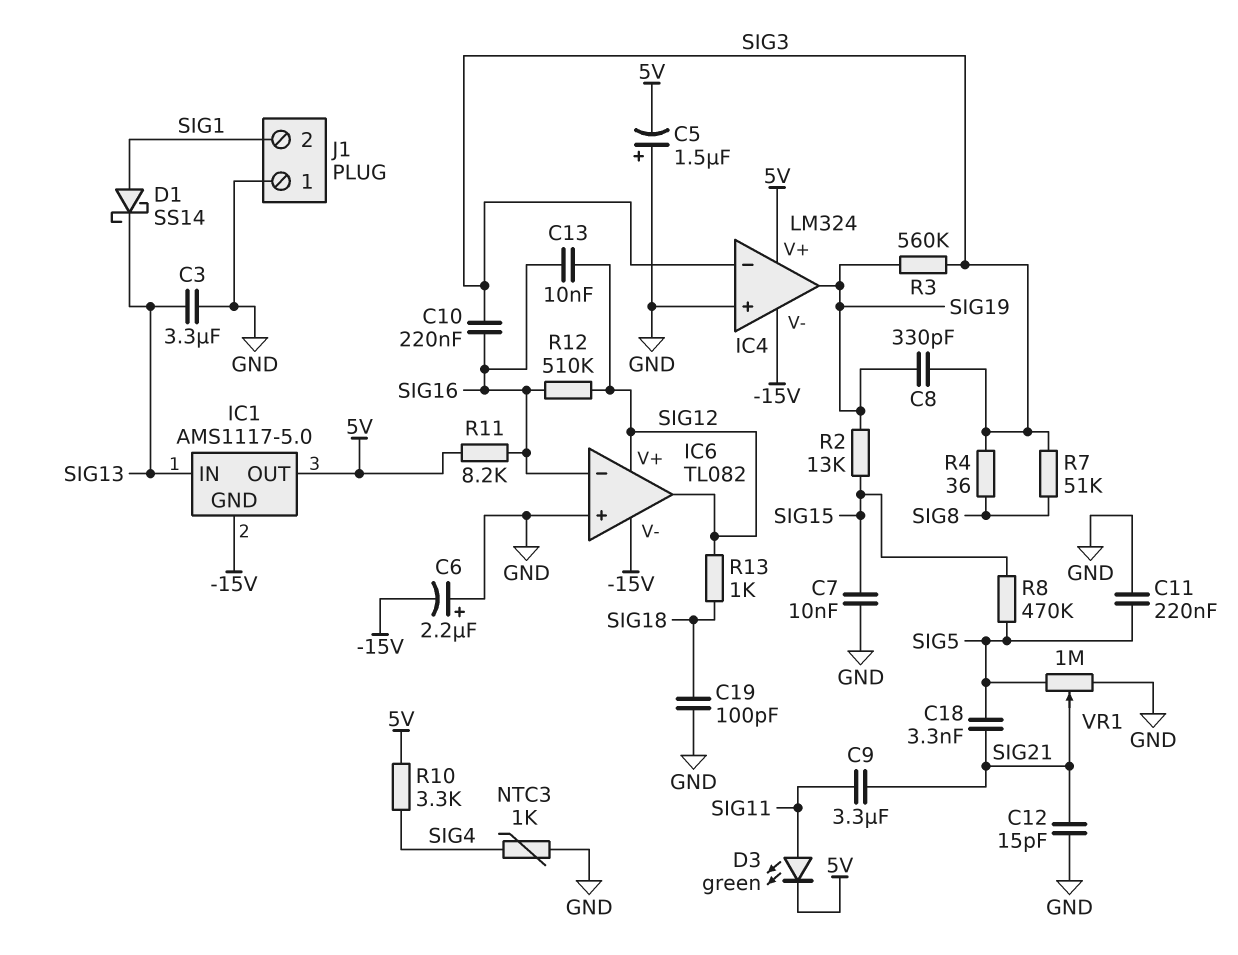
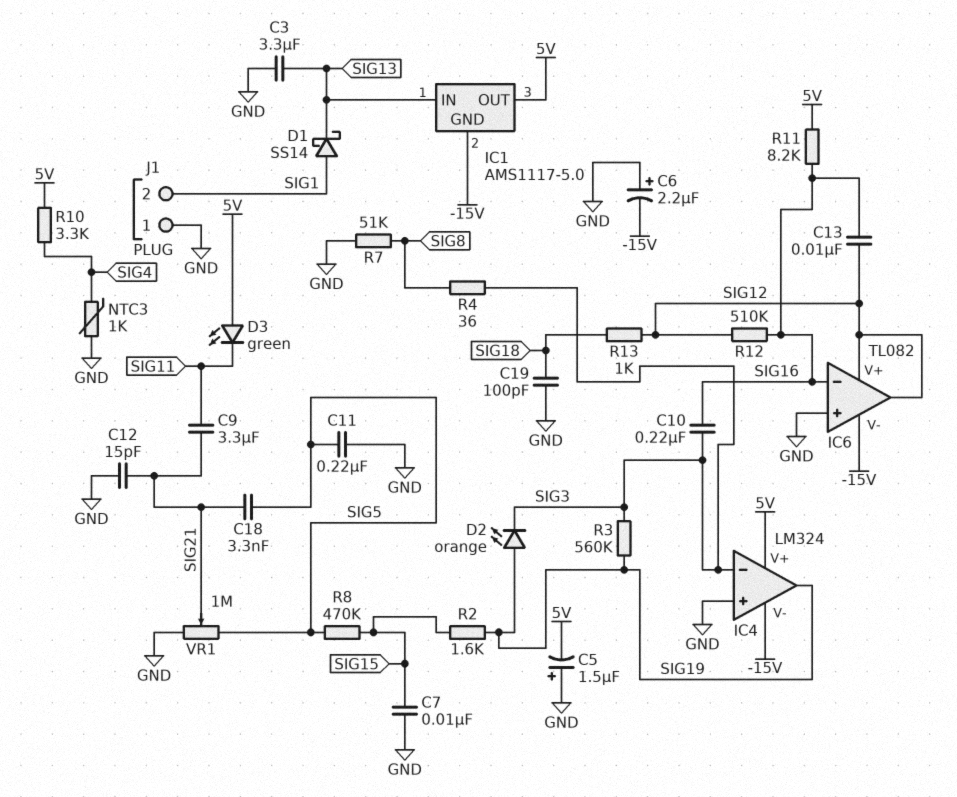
C8: 330pF (SIG3, SIG19) -> none
D2: none -> LED orange (A SIG19, K SIG3)
D3: LED green (A SIG11, K 5V) -> LED green (A 5V, K SIG11)
R2: 13k (SIG15, SIG19) -> 1.6k (SIG15, SIG19)
R7: 51k (SIG3, SIG8) -> 51k (GND, SIG8)

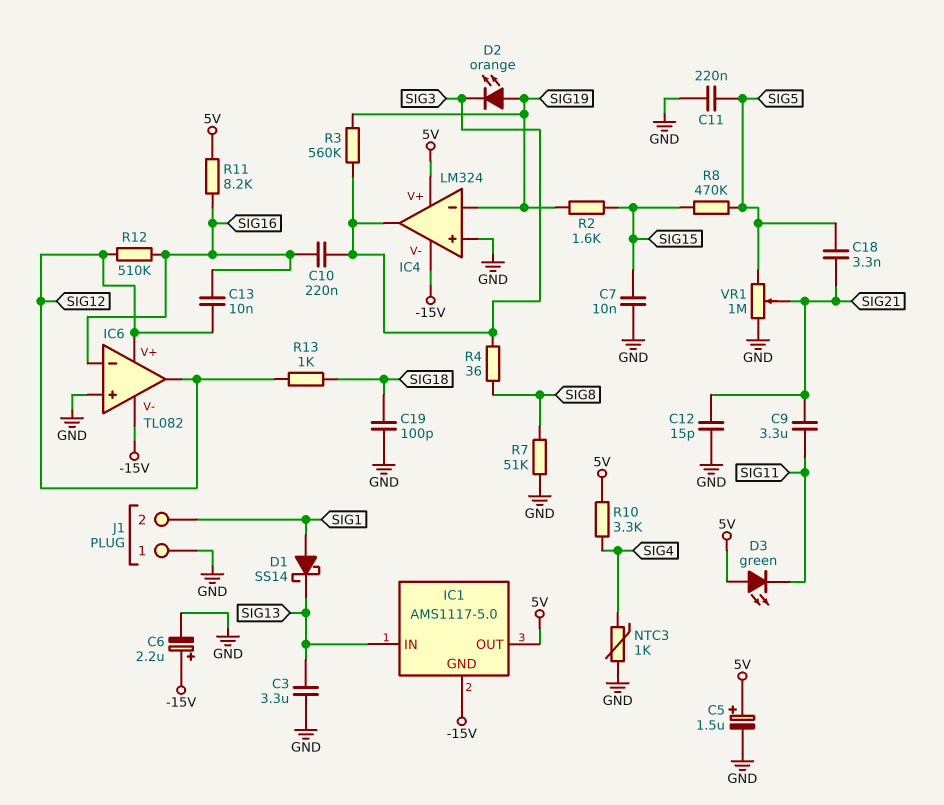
C5: 1.5uF (plus GND, minus 5V) -> 1.5uF (plus 5V, minus GND)
C6: 2.2uF (plus GND, minus -15V) -> 2.2uF (plus -15V, minus GND)
IC4 pin in-: SIG3 -> SIG19
IC4 pin out: SIG19 -> SIG3

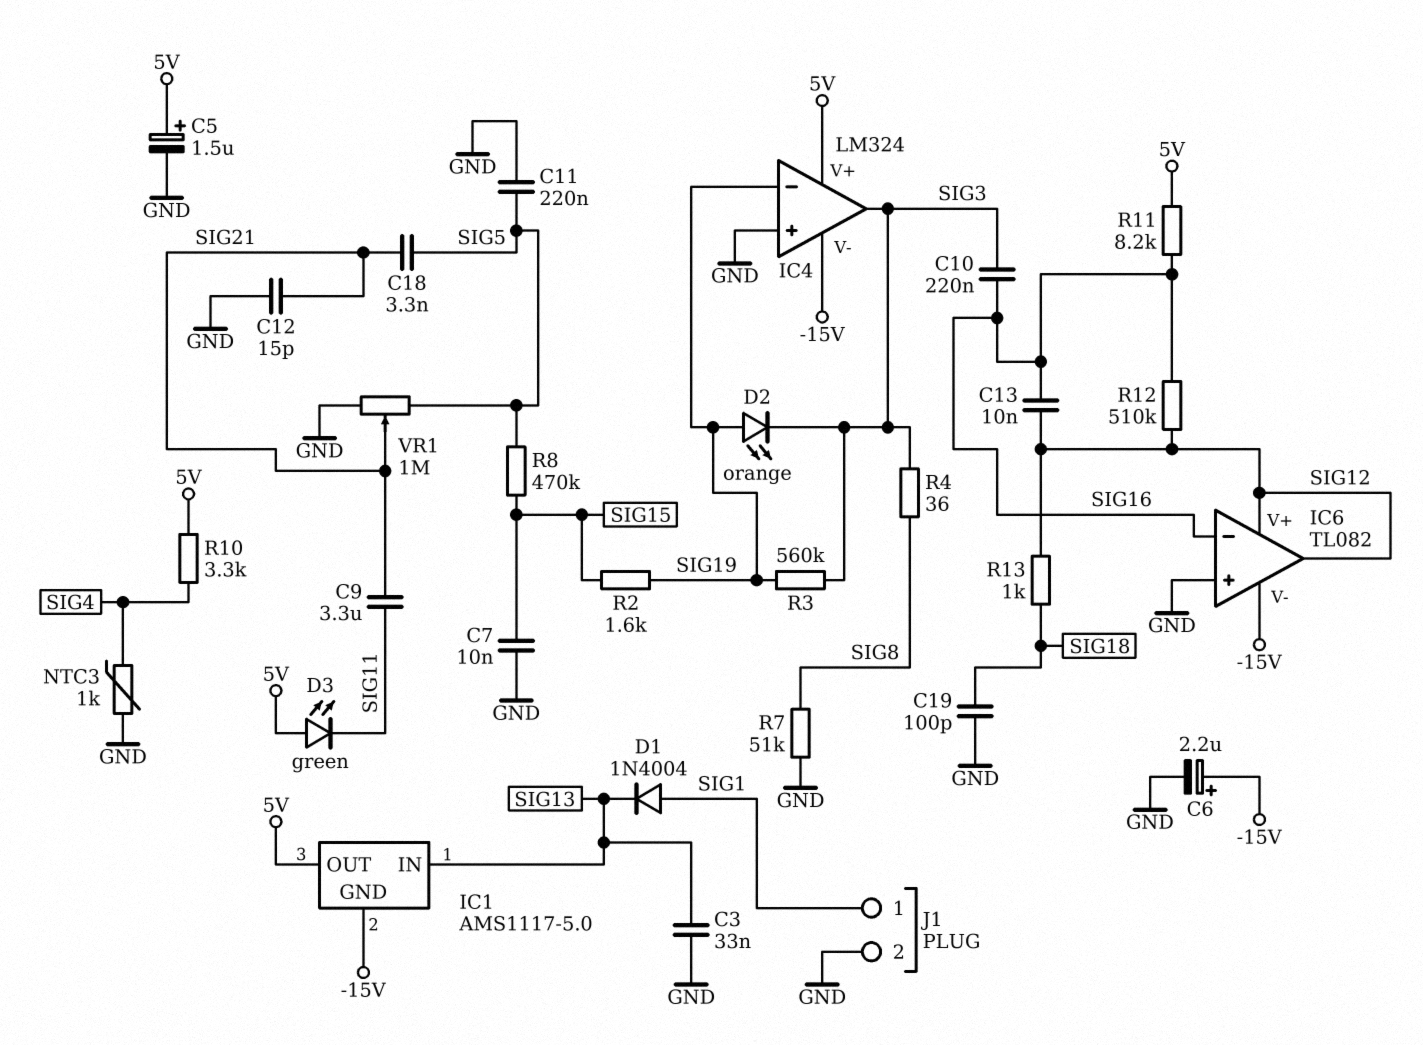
C3: 3.3uF (GND, SIG13) -> 33nF (GND, SIG13)
D1: schottky SS14 (A SIG1, K SIG13) -> diode 1N4004 (A SIG1, K SIG13)
J1 pin 1: GND -> SIG1
J1 pin 2: SIG1 -> GND

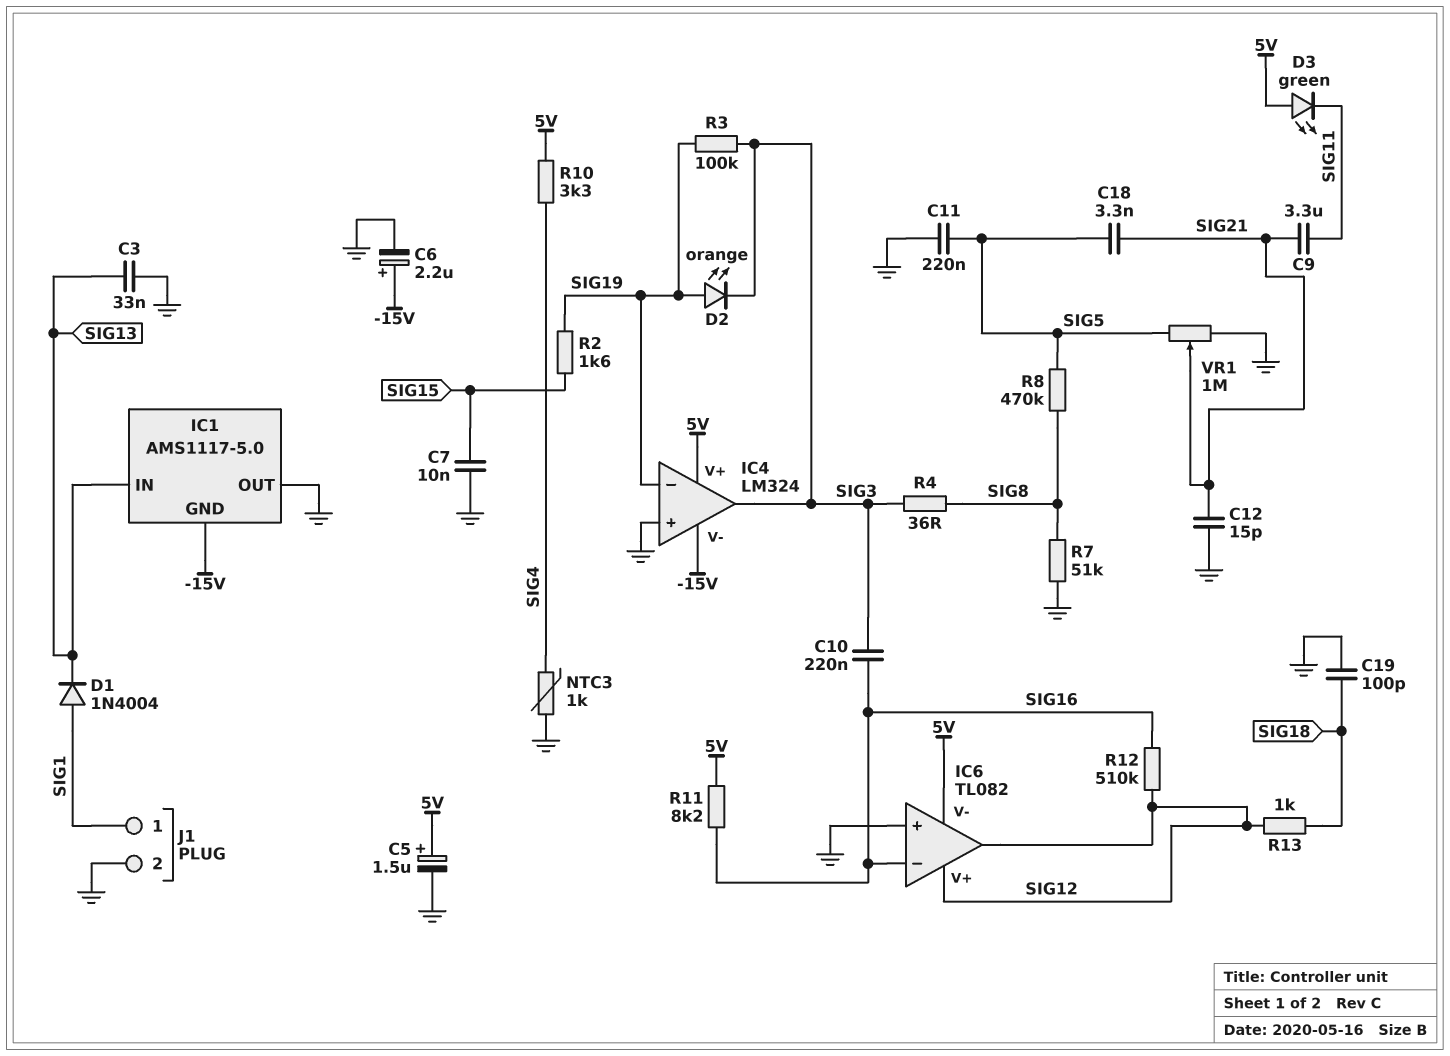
C13: 10nF (SIG12, SIG16) -> none
IC1 pin OUT: 5V -> GND
IC6 pin V-: -15V -> 5V
R3: 560k (SIG3, SIG19) -> 100k (SIG3, SIG19)
R8: 470k (SIG5, SIG15) -> 470k (SIG5, SIG8)

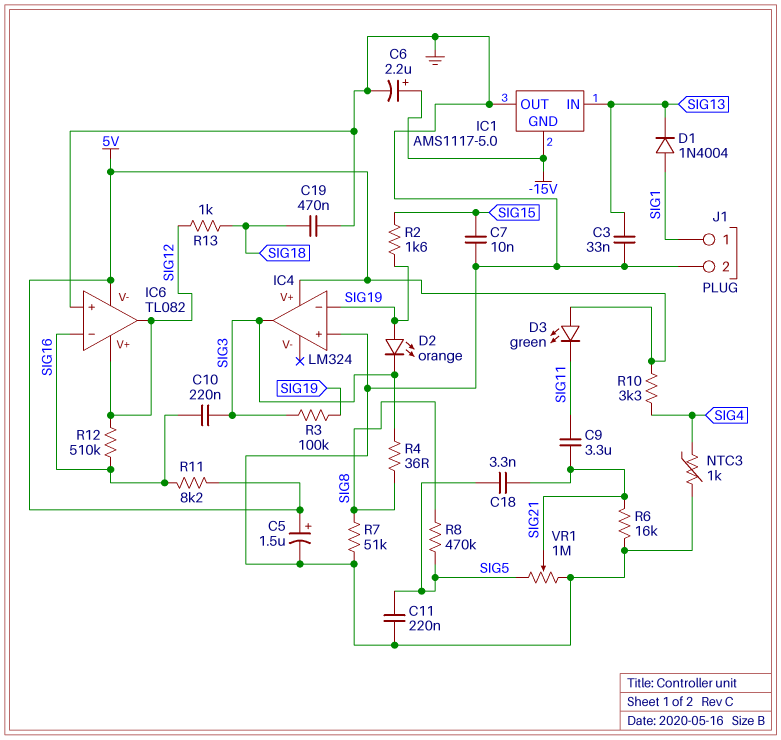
C12: 15pF (GND, SIG21) -> none
C19: 100pF (GND, SIG18) -> 470nF (GND, SIG18)
IC4 pin V-: -15V -> none
R6: none -> 16k (GND, SIG21)

